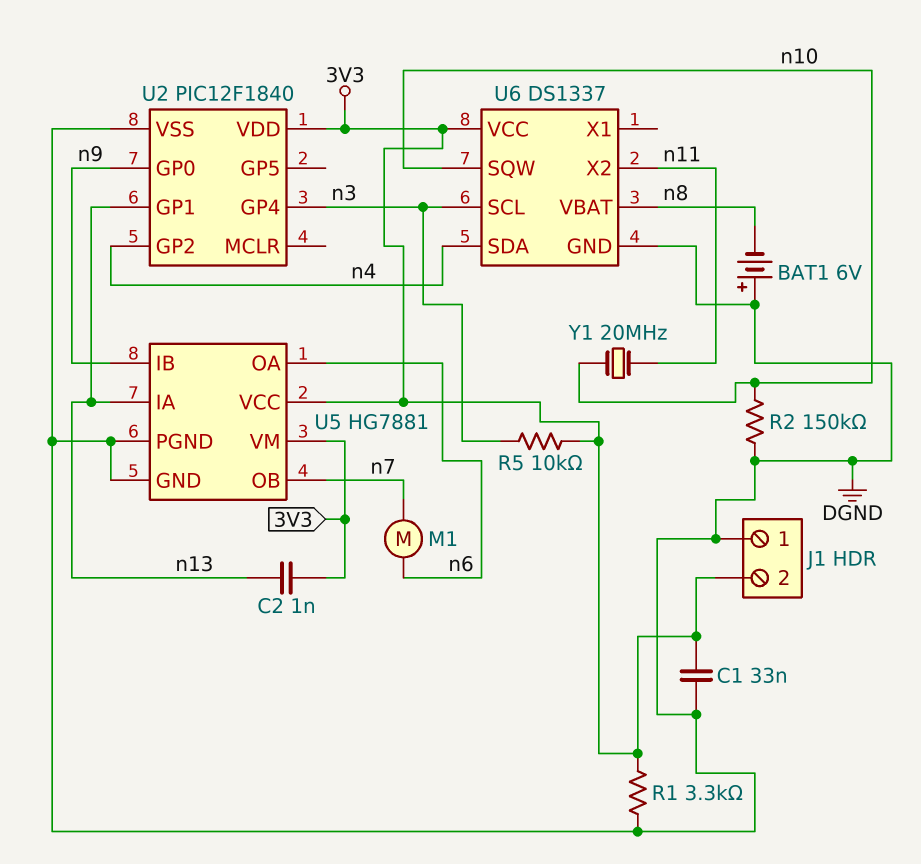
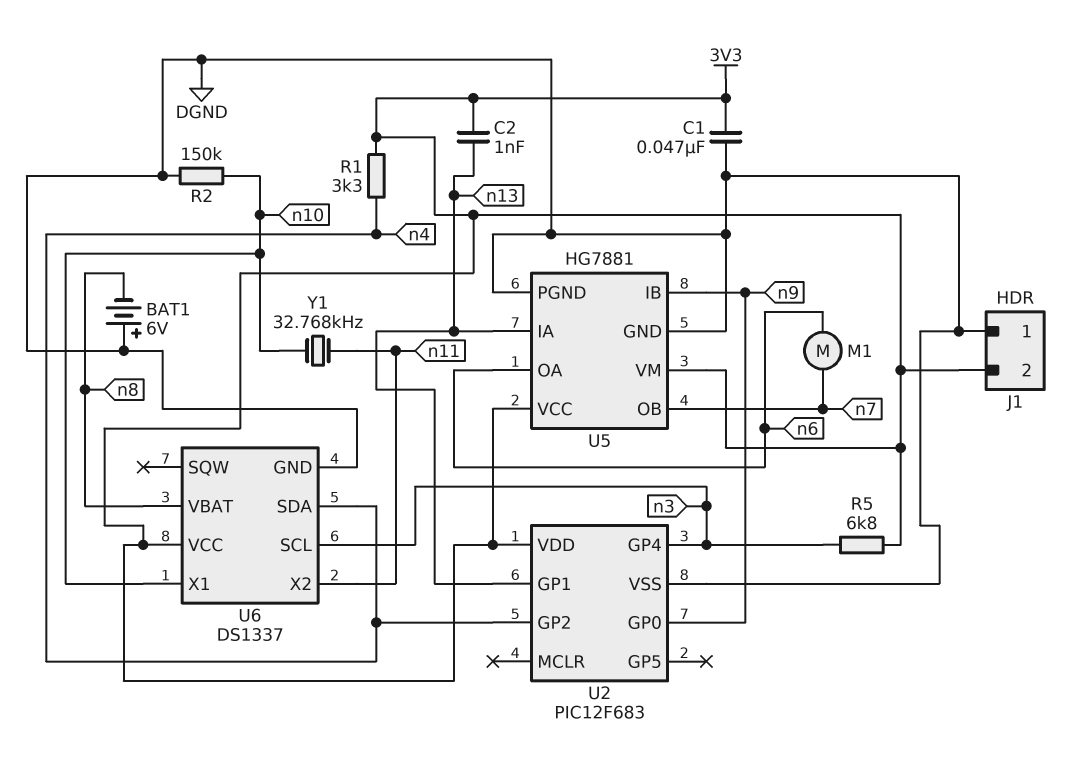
C1: 33nF (3V3, DGND) -> 47nF (3V3, DGND)
R1: 3.3k (3V3, DGND) -> 3.3k (3V3, n4)
R5: 10k (3V3, n3) -> 6.8k (3V3, n3)
U2: PIC12F1840 -> PIC12F683
U6 pin SQW: n10 -> none
U6 pin X1: none -> n10
Y1: 20MHz (n10, n11) -> 32.768kHz (n10, n11)

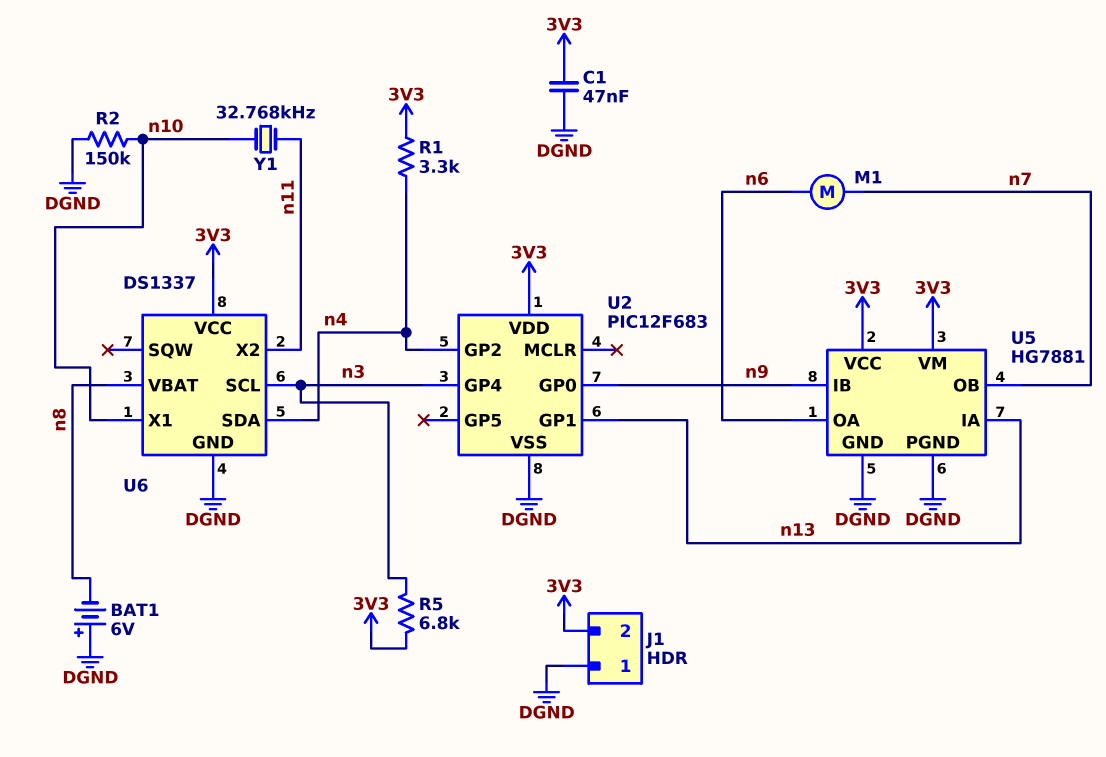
C2: 1nF (3V3, n13) -> none

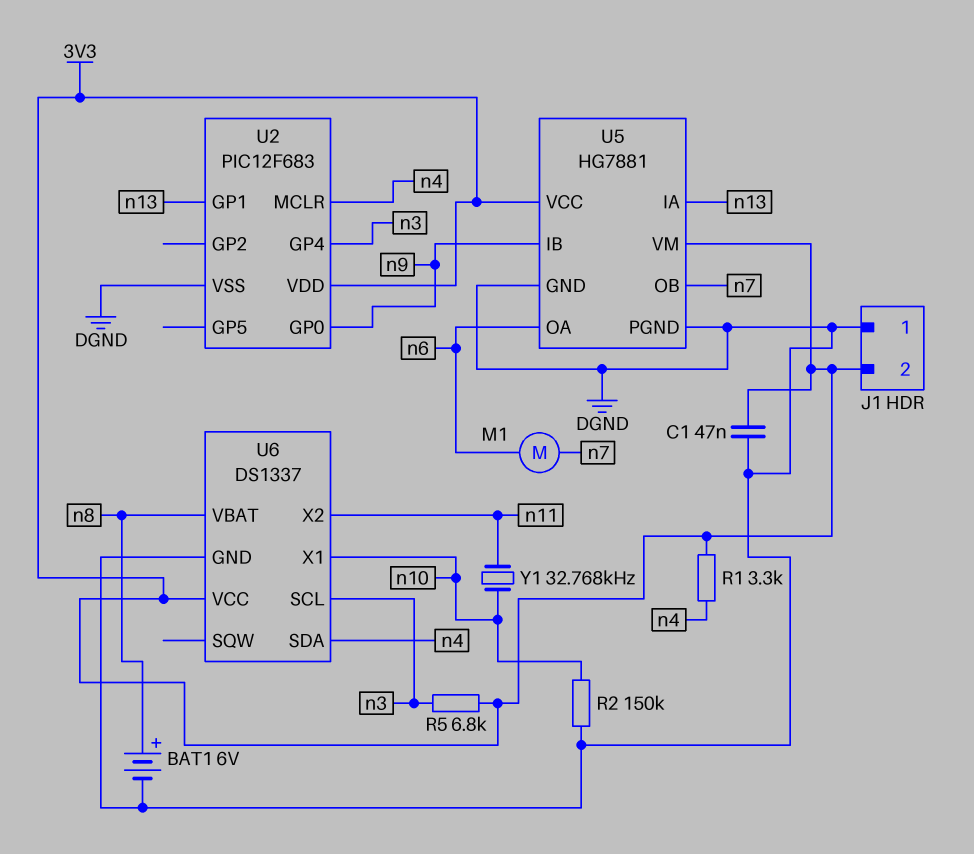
BAT1: 6V (plus DGND, minus n8) -> 6V (plus n8, minus DGND)
U2 pin GP2: n4 -> none
U2 pin MCLR: none -> n4

